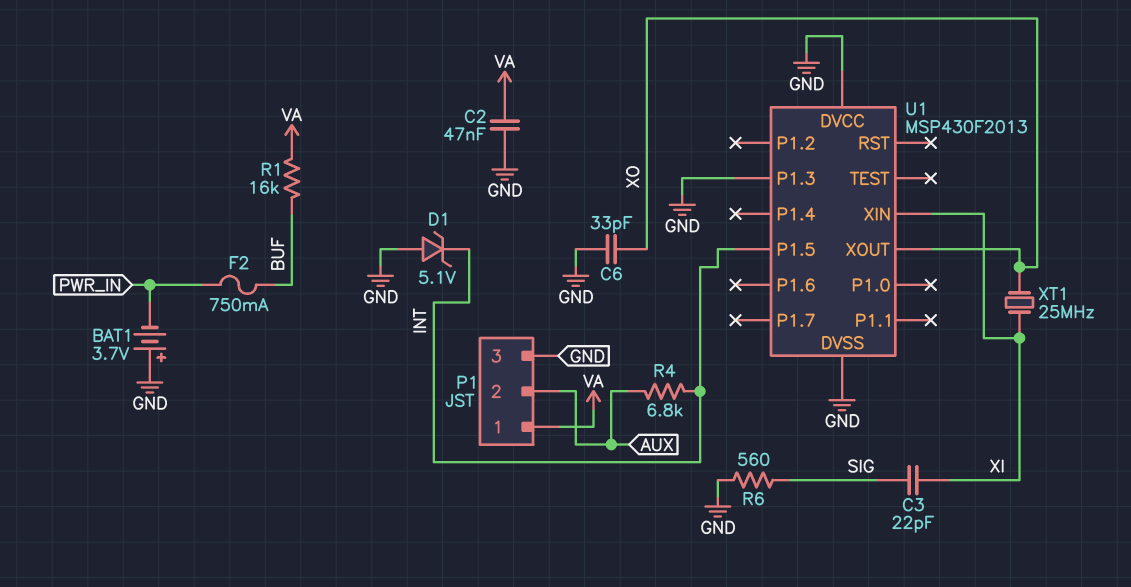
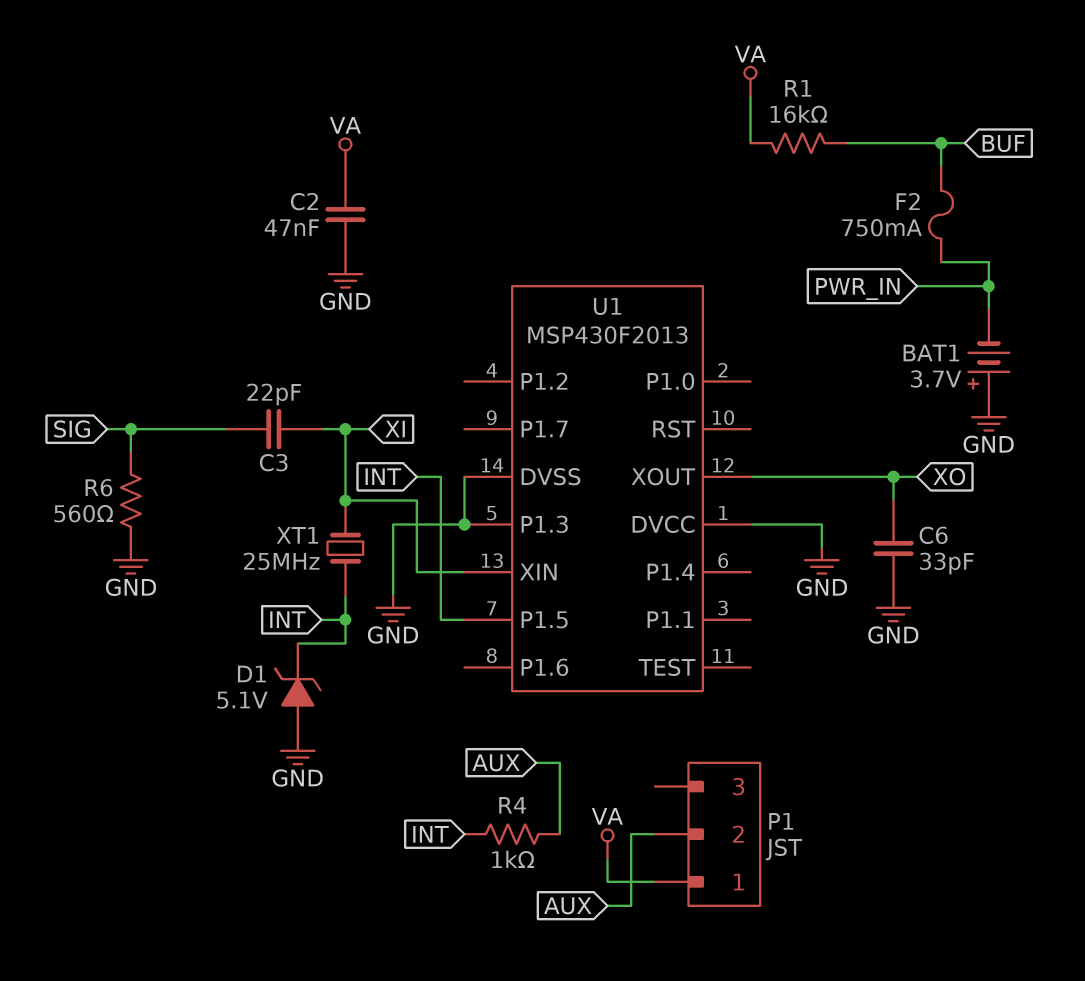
P1 pin 3: GND -> none
R4: 6.8k (AUX, INT) -> 1k (AUX, INT)
XT1: 25MHz (XI, XO) -> 25MHz (INT, XI)

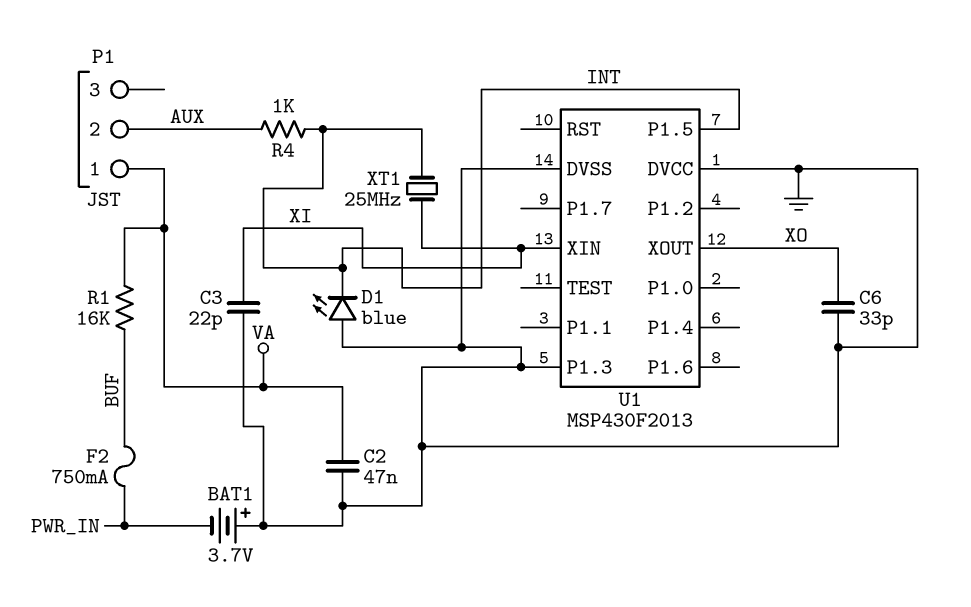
C3: 22pF (SIG, XI) -> 22pF (GND, XI)
D1: zener 5.1V (A GND, K INT) -> LED blue (A GND, K INT)
R6: 560 (GND, SIG) -> none

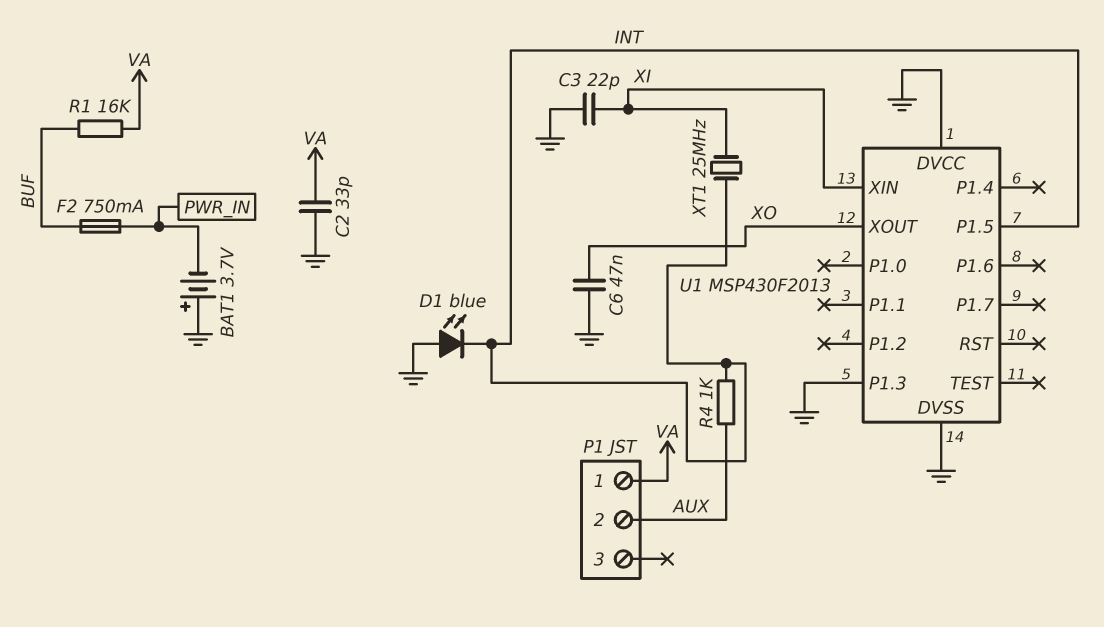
C2: 47nF (GND, VA) -> 33pF (GND, VA)
C6: 33pF (GND, XO) -> 47nF (GND, XO)

